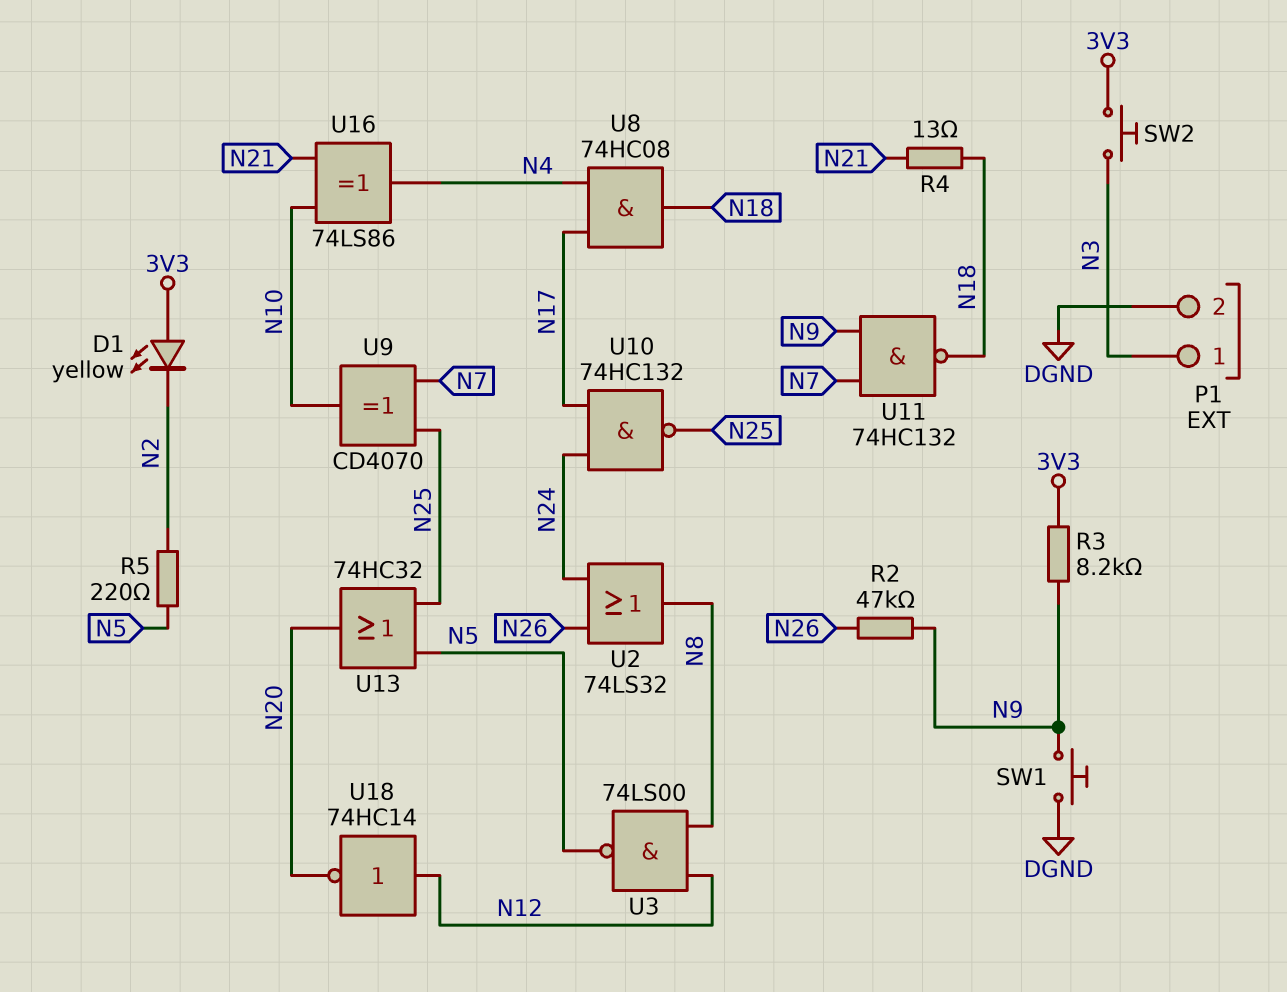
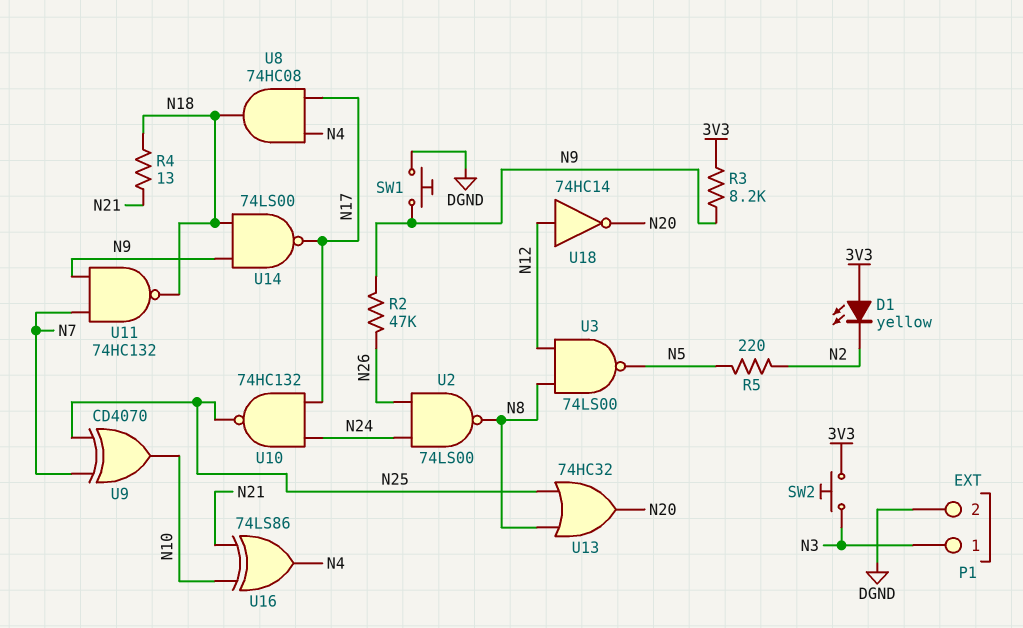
U2: OR 74LS32 (in N24, in N26, out N8) -> NAND 74LS00 (in N24, in N26, out N8)
U13: OR 74HC32 (in N5, in N25, out N20) -> OR 74HC32 (in N8, in N25, out N20)
U14: none -> NAND 74LS00 (in N9, in N18, out N17)

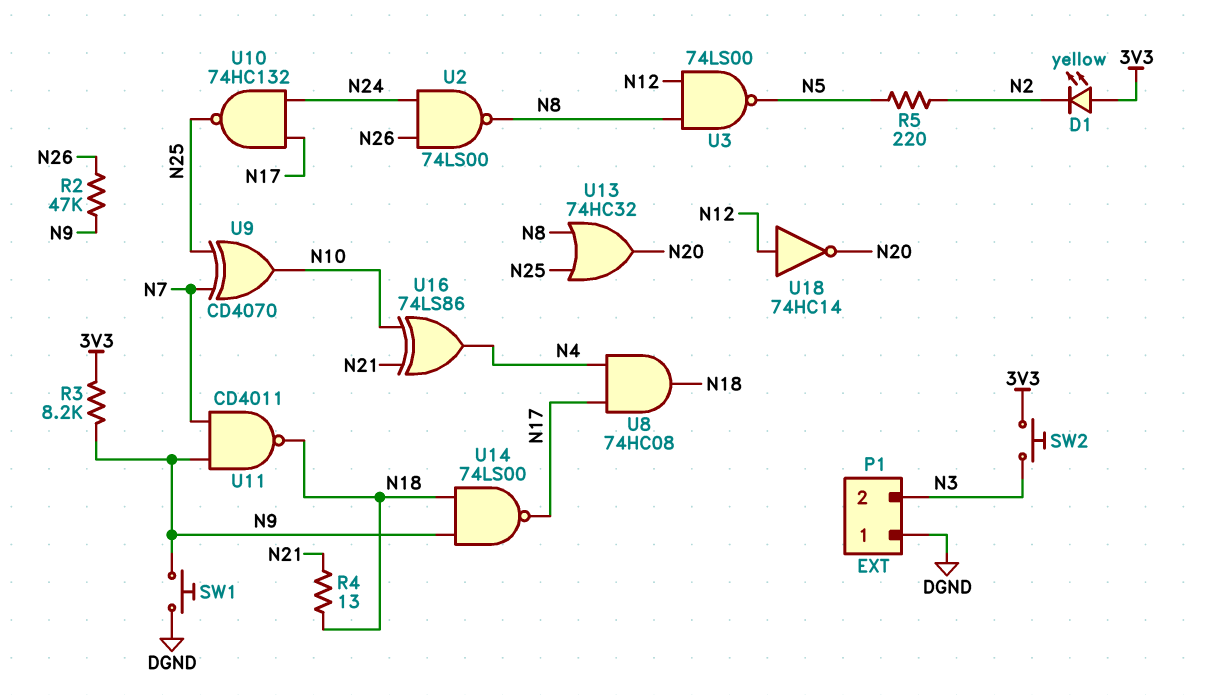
P1 pin 1: N3 -> DGND
P1 pin 2: DGND -> N3
U11: NAND 74HC132 (in N7, in N9, out N18) -> NAND CD4011 (in N7, in N9, out N18)

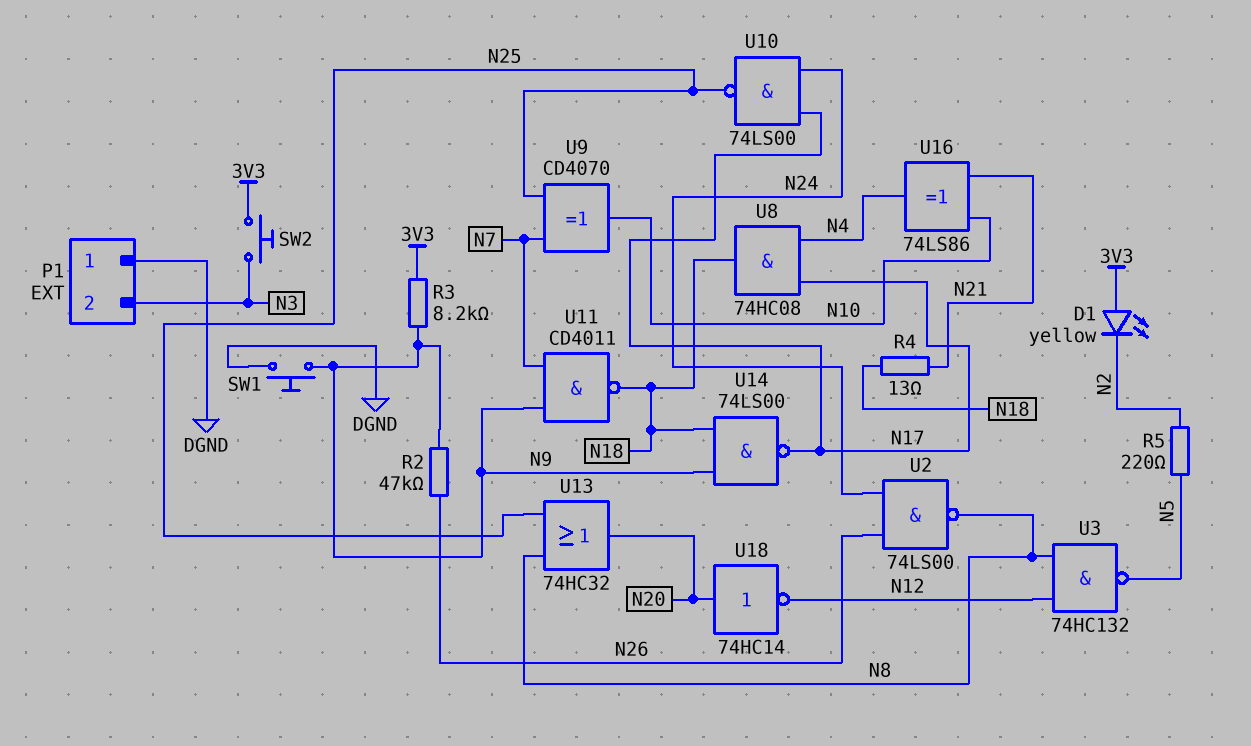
U3: NAND 74LS00 (in N8, in N12, out N5) -> NAND 74HC132 (in N8, in N12, out N5)
U10: NAND 74HC132 (in N17, in N24, out N25) -> NAND 74LS00 (in N17, in N24, out N25)
U18: NOT 74HC14 (in N12, out N20) -> NOT 74HC14 (in N20, out N12)

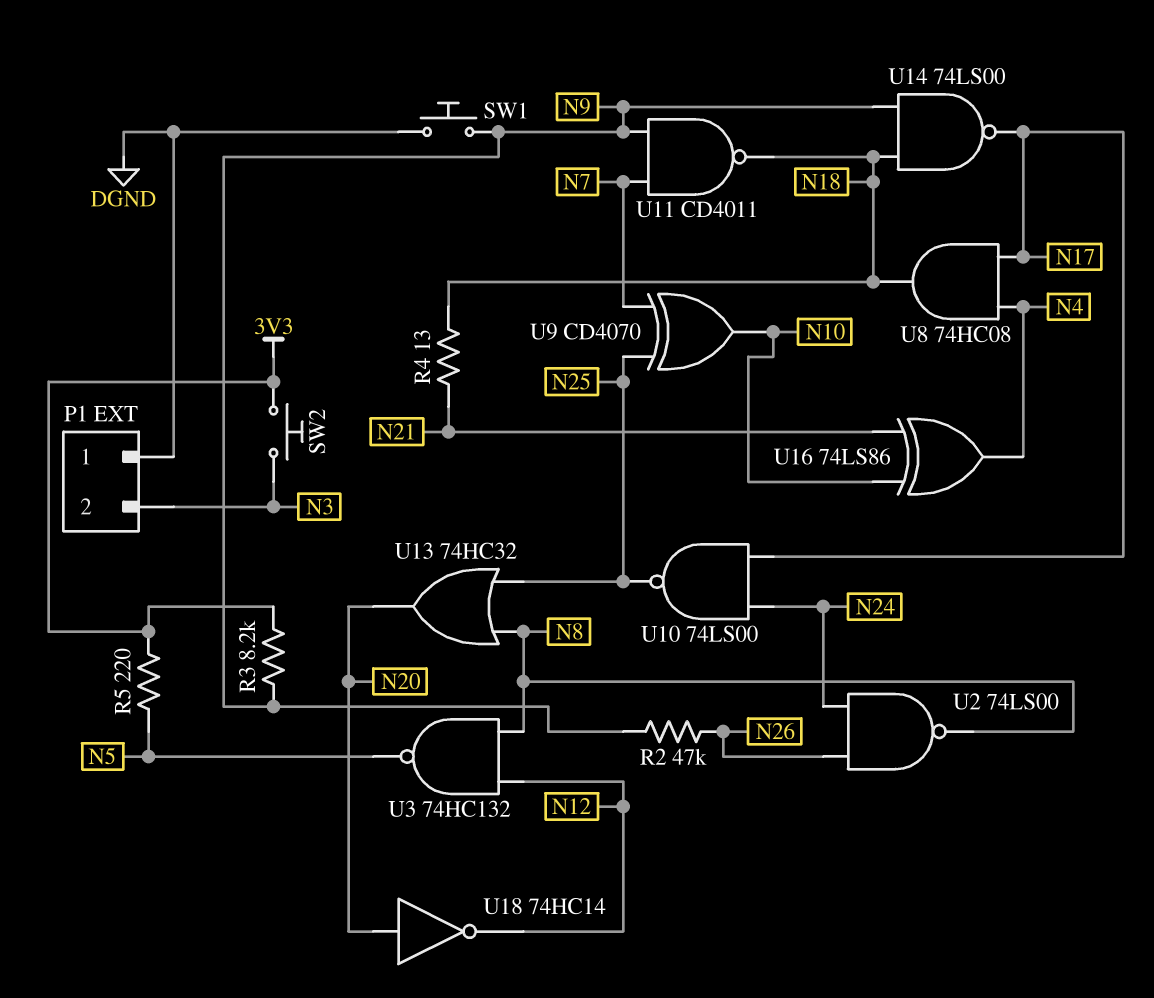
D1: LED yellow (A 3V3, K N2) -> none
R5: 220 (N2, N5) -> 220 (3V3, N5)

